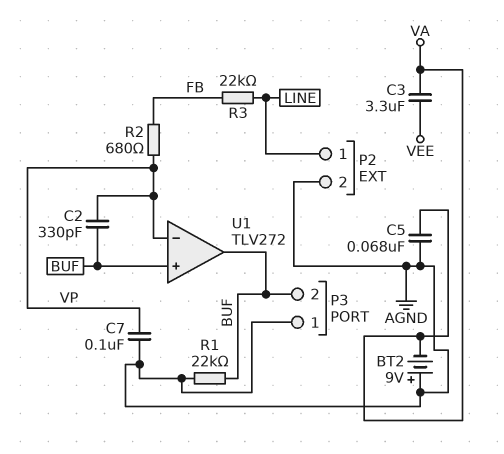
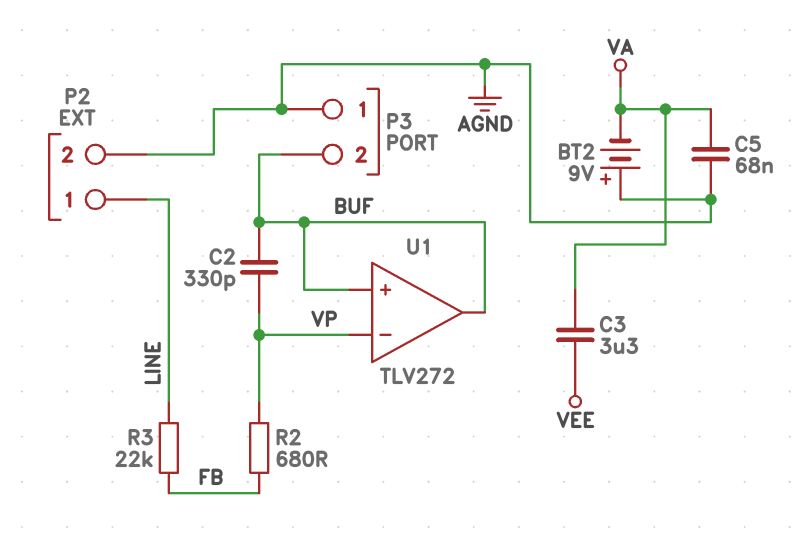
C7: 100nF (AGND, VP) -> none
R1: 22k (AGND, BUF) -> none

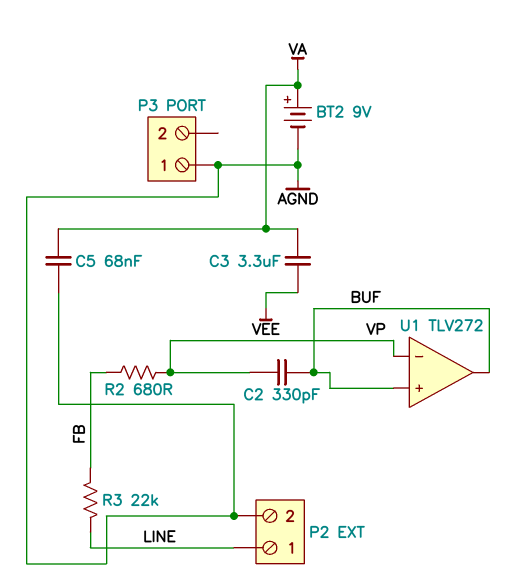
BT2: 9V (plus AGND, minus VA) -> 9V (plus VA, minus AGND)
P3 pin 2: BUF -> none

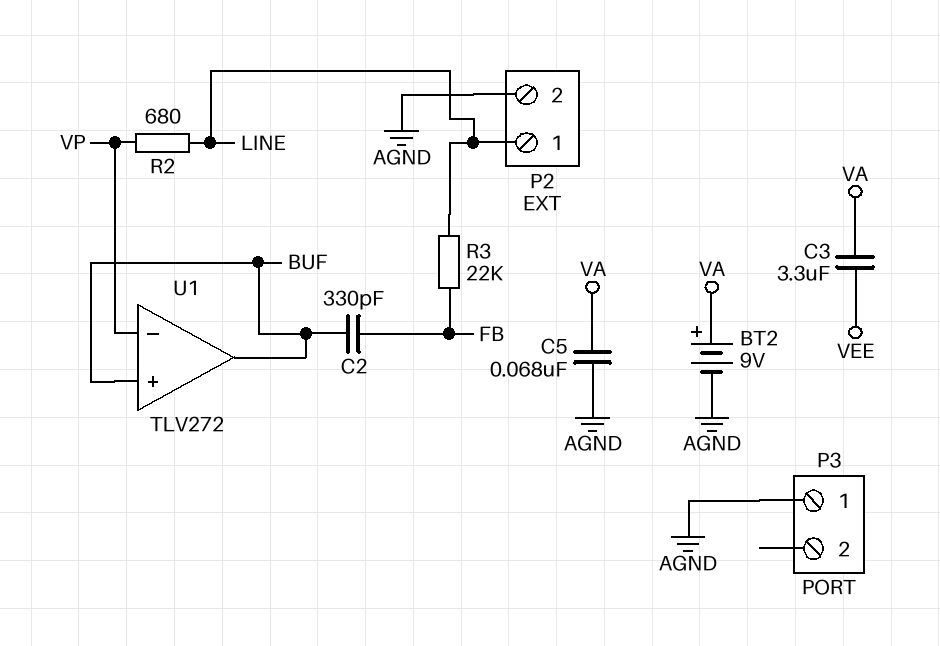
C2: 330pF (BUF, VP) -> 330pF (BUF, FB)
R2: 680 (FB, VP) -> 680 (LINE, VP)

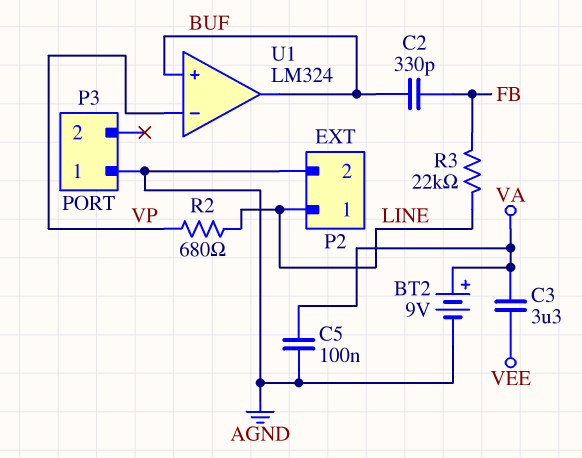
C5: 68nF (AGND, VA) -> 100nF (AGND, VA)
U1: TLV272 -> LM324

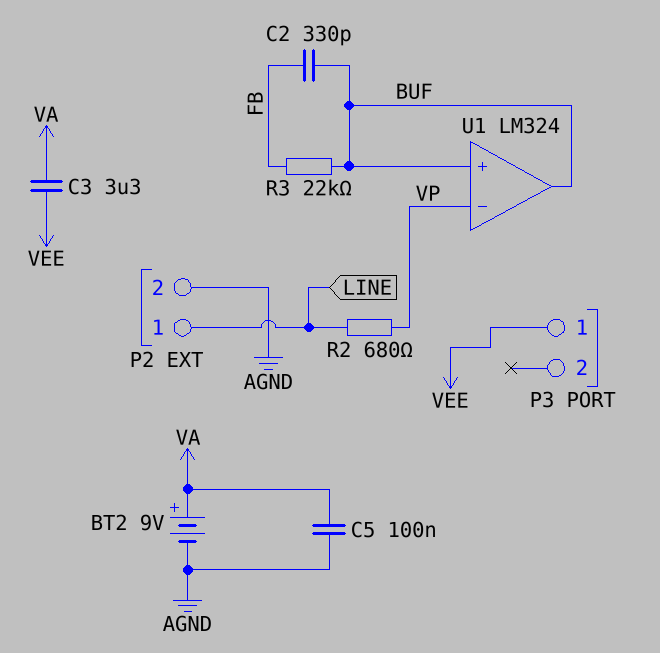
P3 pin 1: AGND -> VEE
R3: 22k (FB, LINE) -> 22k (BUF, FB)

